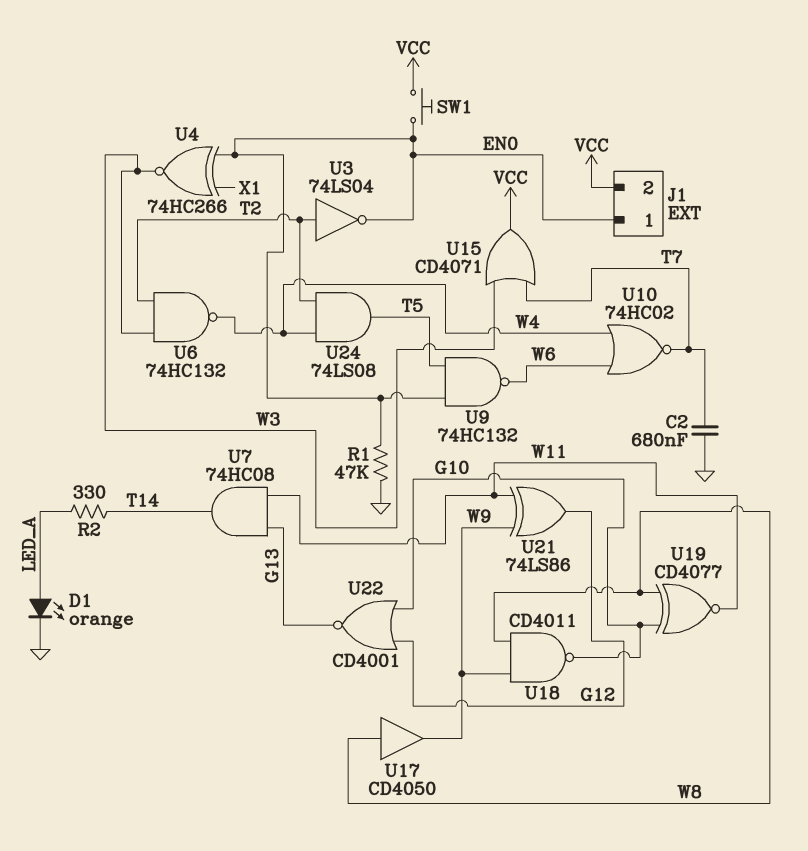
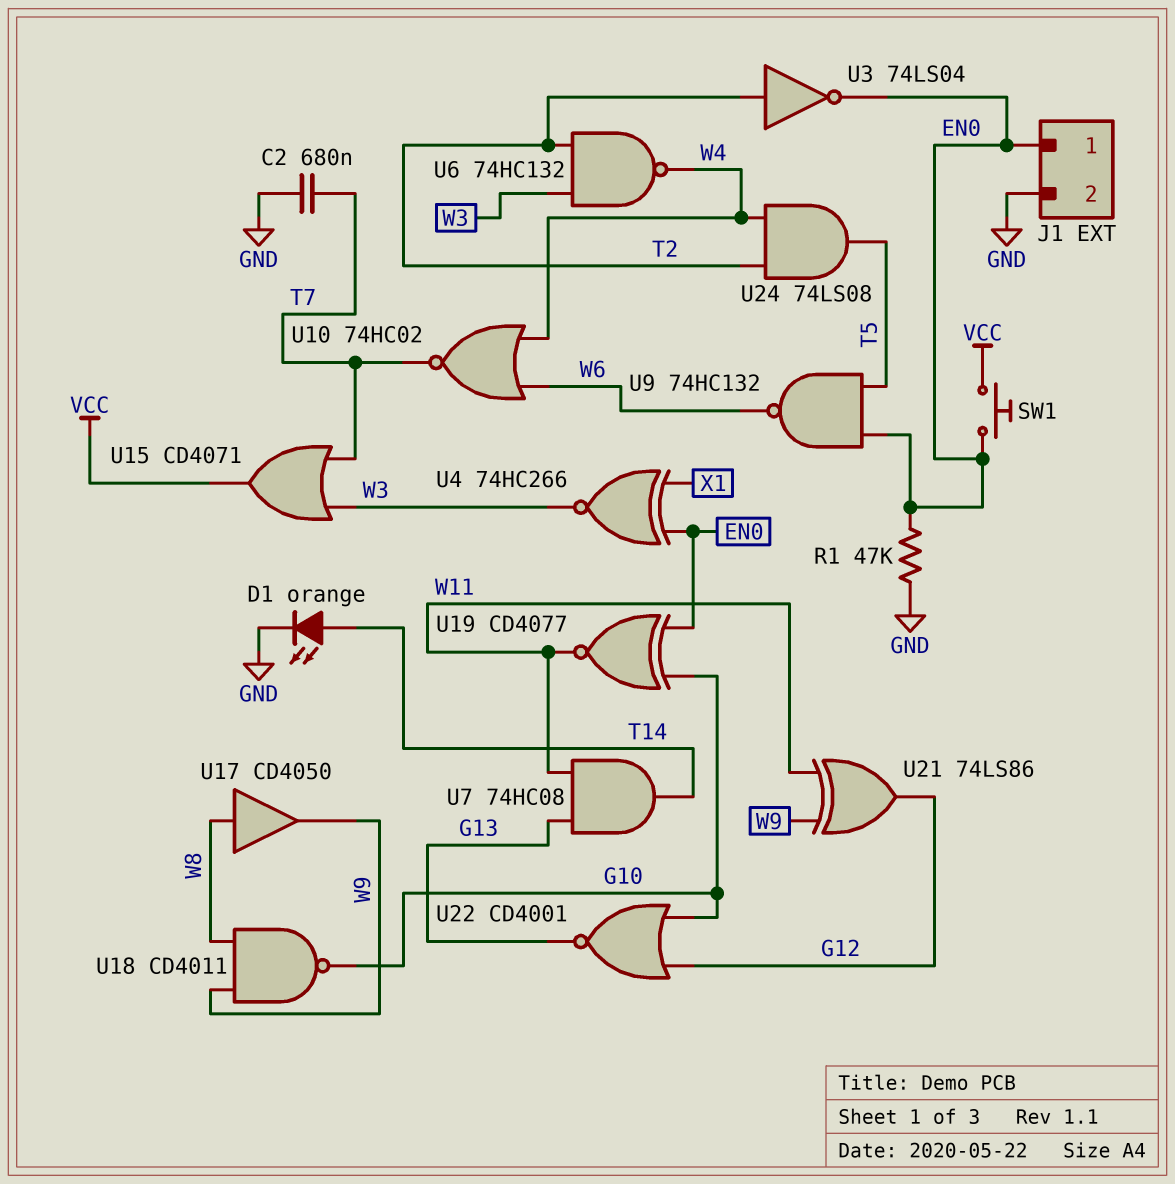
D1: LED orange (A LED_A, K GND) -> LED orange (A T14, K GND)
J1 pin 2: VCC -> GND
R2: 330 (LED_A, T14) -> none
U19: XNOR CD4077 (in G10, in W8, out W11) -> XNOR CD4077 (in EN0, in G10, out W11)

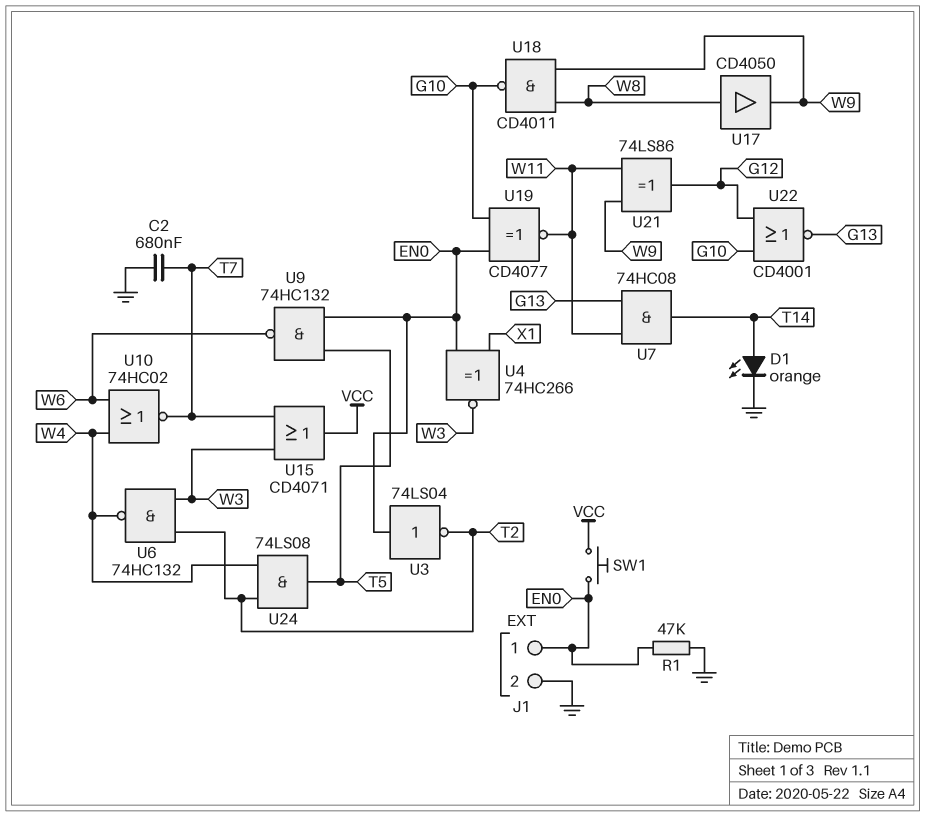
U3: NOT 74LS04 (in T2, out EN0) -> NOT 74LS04 (in EN0, out T2)

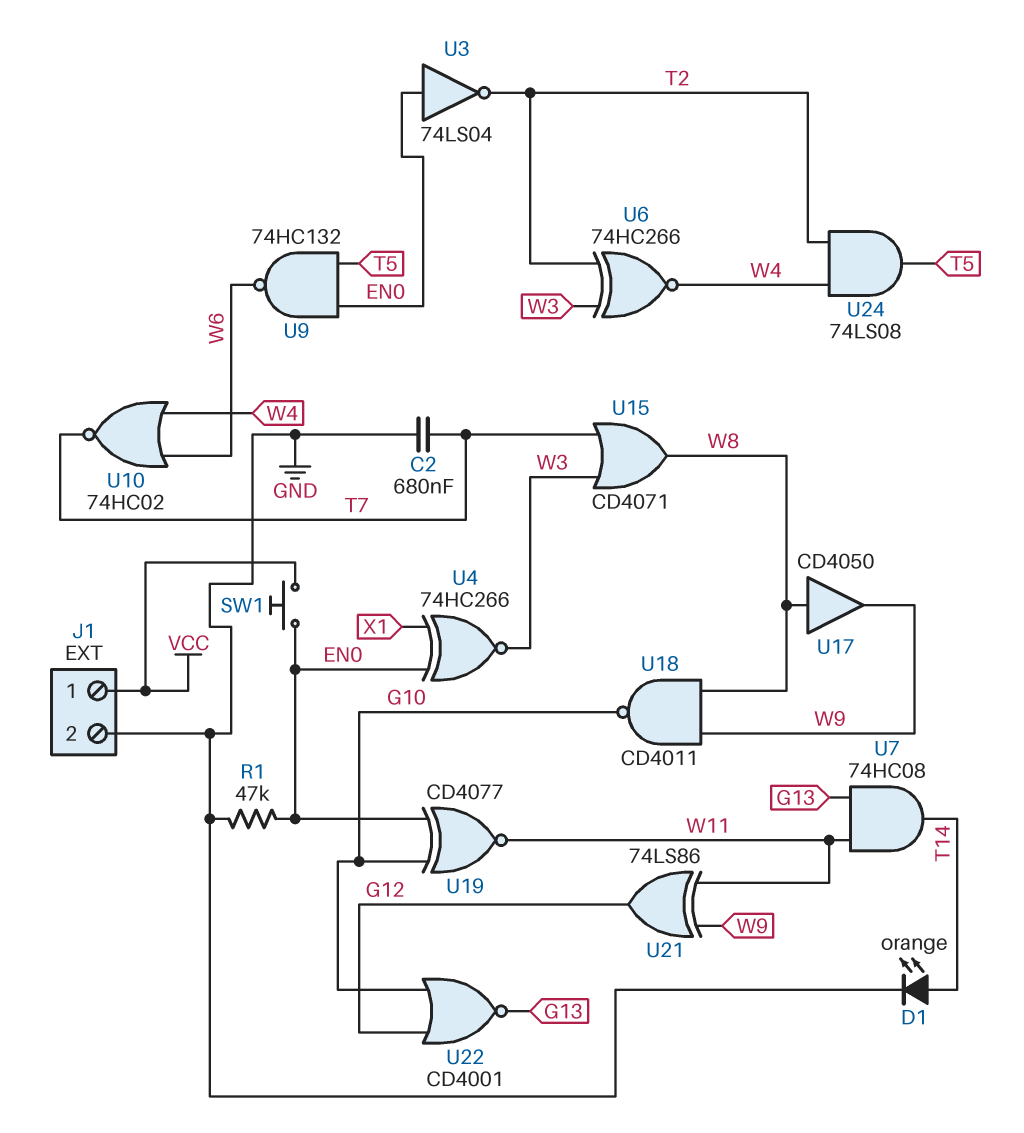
J1 pin 1: EN0 -> VCC
U6: NAND 74HC132 (in T2, in W3, out W4) -> XNOR 74HC266 (in T2, in W3, out W4)
U15: OR CD4071 (in T7, in W3, out VCC) -> OR CD4071 (in T7, in W3, out W8)

